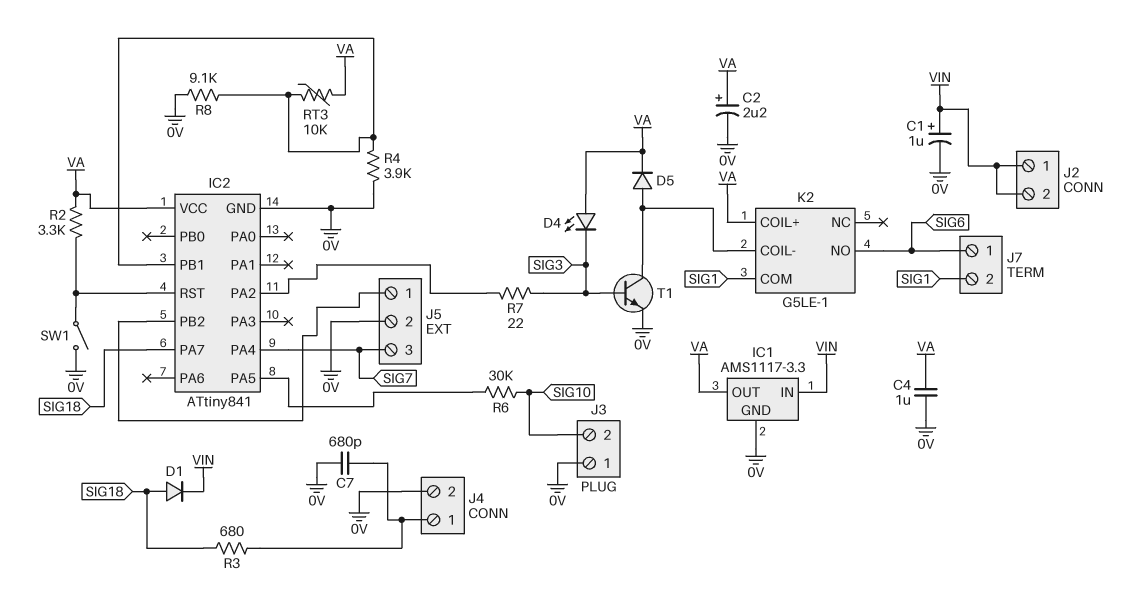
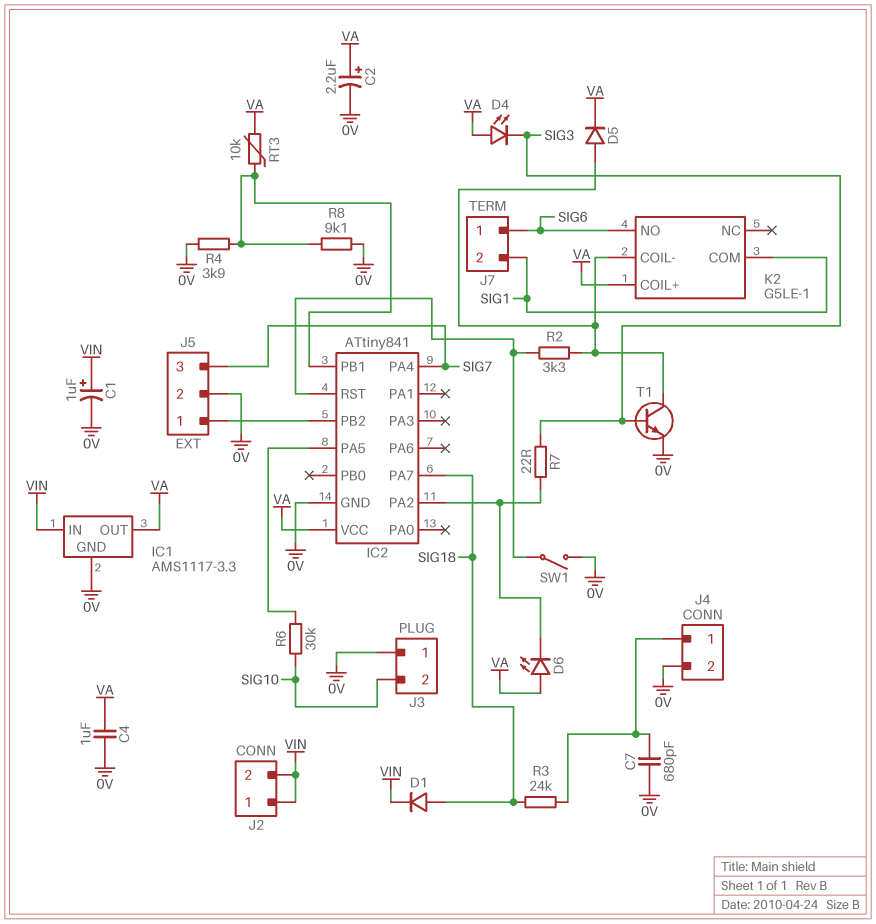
D6: none -> LED (A VA, K IC2/PA2)
R2: 3.3k (IC2/RST, VA) -> 3.3k (IC2/RST, K2/COIL-)
R3: 680 (J4/1, SIG18) -> 24k (J4/1, SIG18)

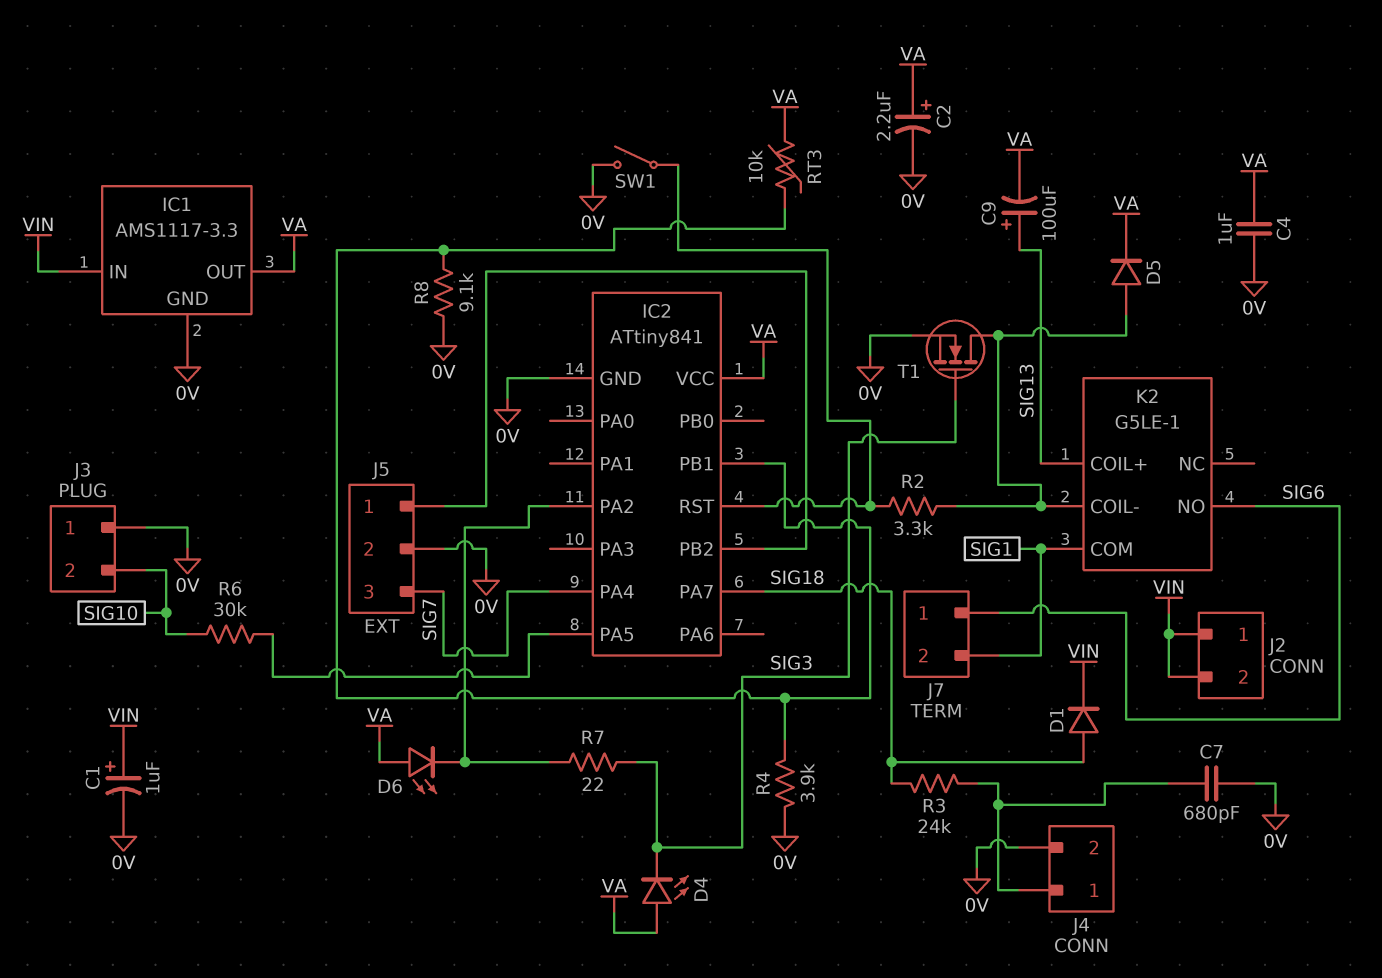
C9: none -> 100uF (plus SIG13, minus VA)
K2 pin COIL+: VA -> SIG13
T1: NPN (B SIG3, C K2/COIL-, E 0V) -> NMOS (G SIG3, D K2/COIL-, S 0V)

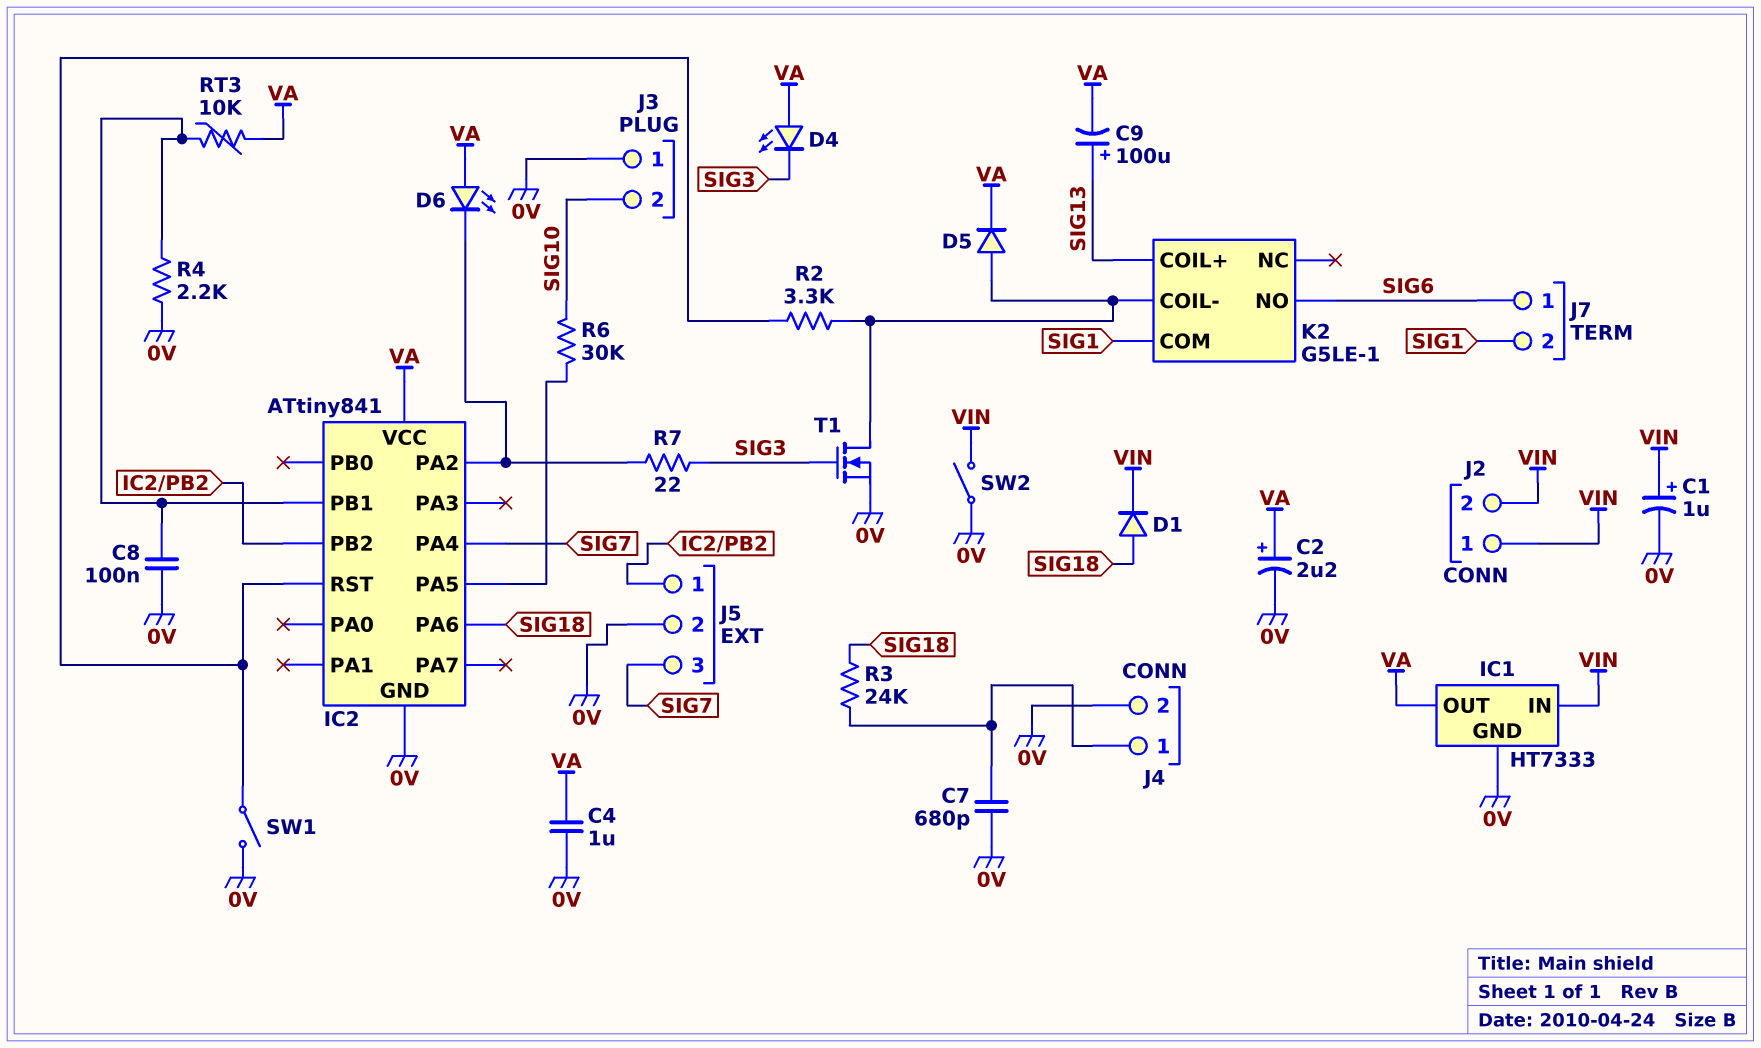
C8: none -> 100nF (0V, IC2/PB1)
IC1: AMS1117-3.3 -> HT7333
IC2 pin PA6: none -> SIG18
IC2 pin PA7: SIG18 -> none
R4: 3.9k (0V, IC2/PB1) -> 2.2k (0V, IC2/PB1)
R8: 9.1k (0V, IC2/PB1) -> none
SW2: none -> switch (0V, VIN)

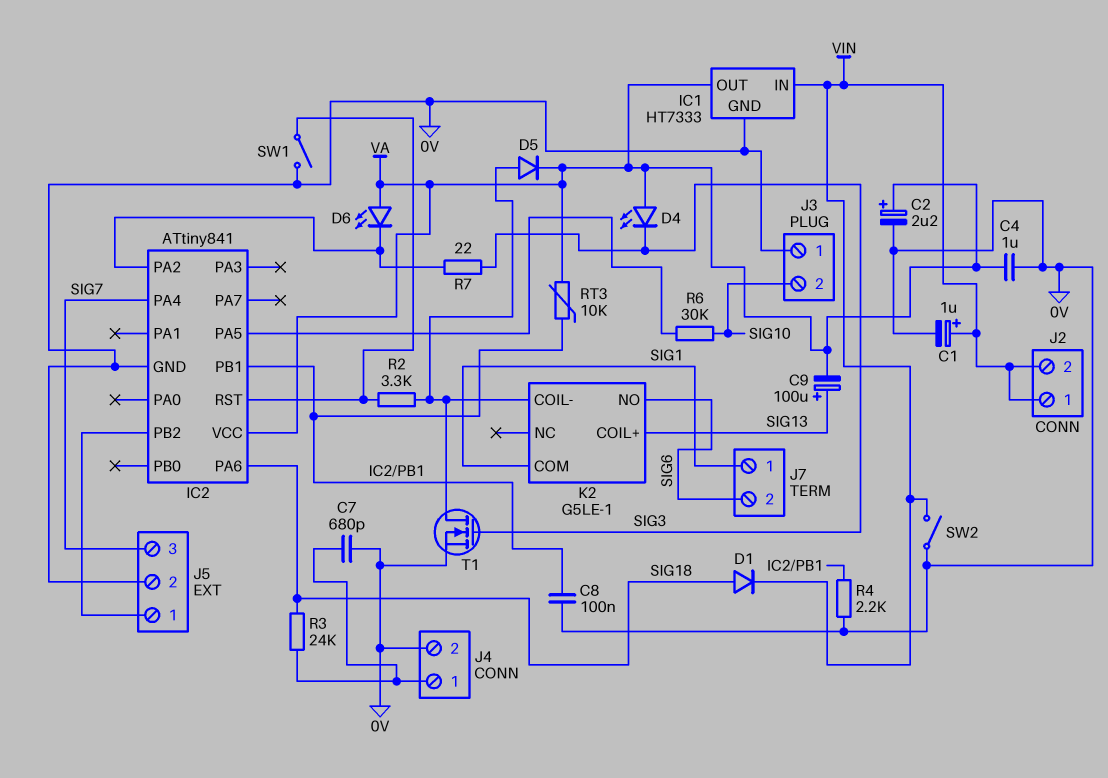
J7 pin 1: SIG6 -> SIG1
J7 pin 2: SIG1 -> SIG6

